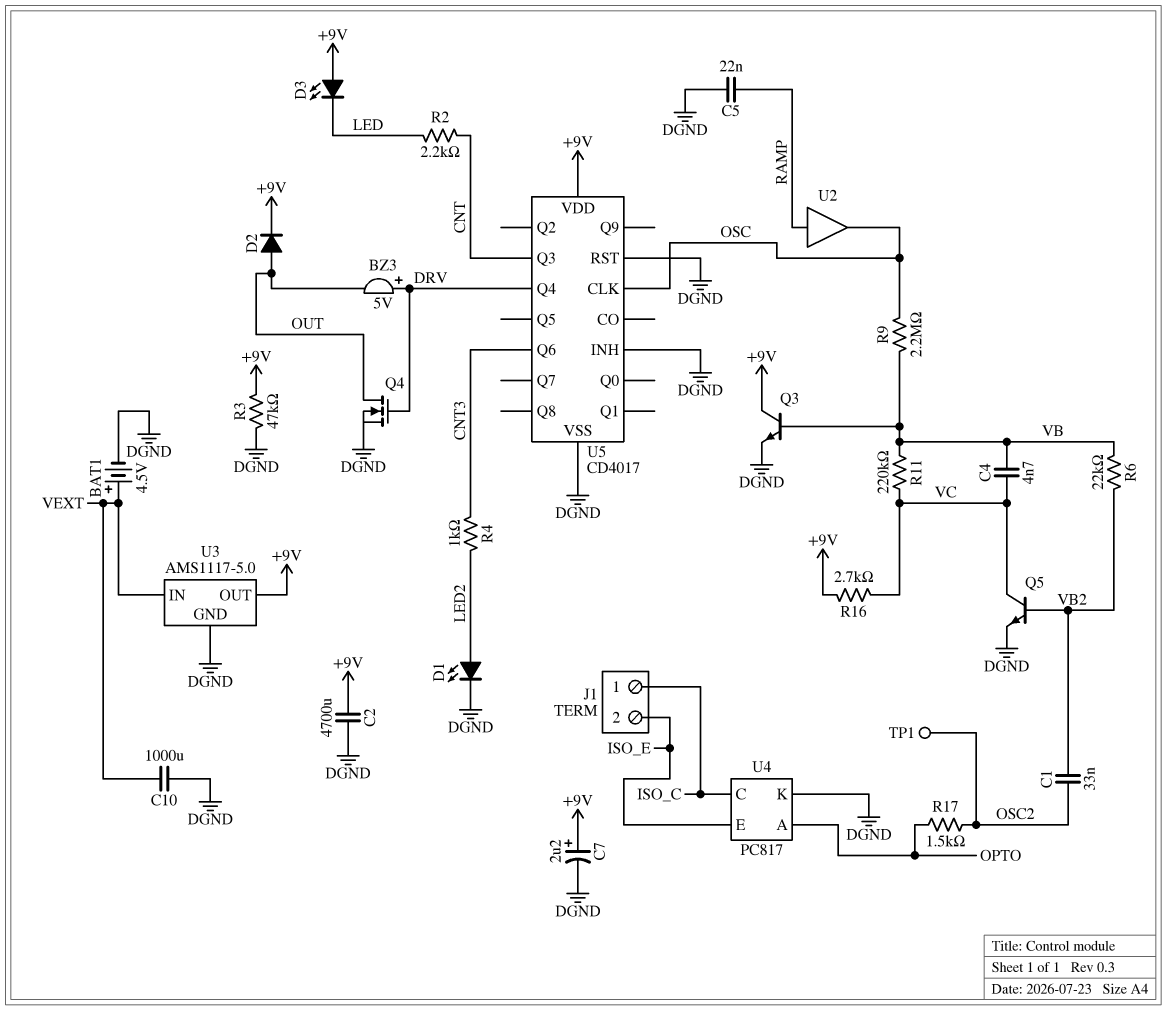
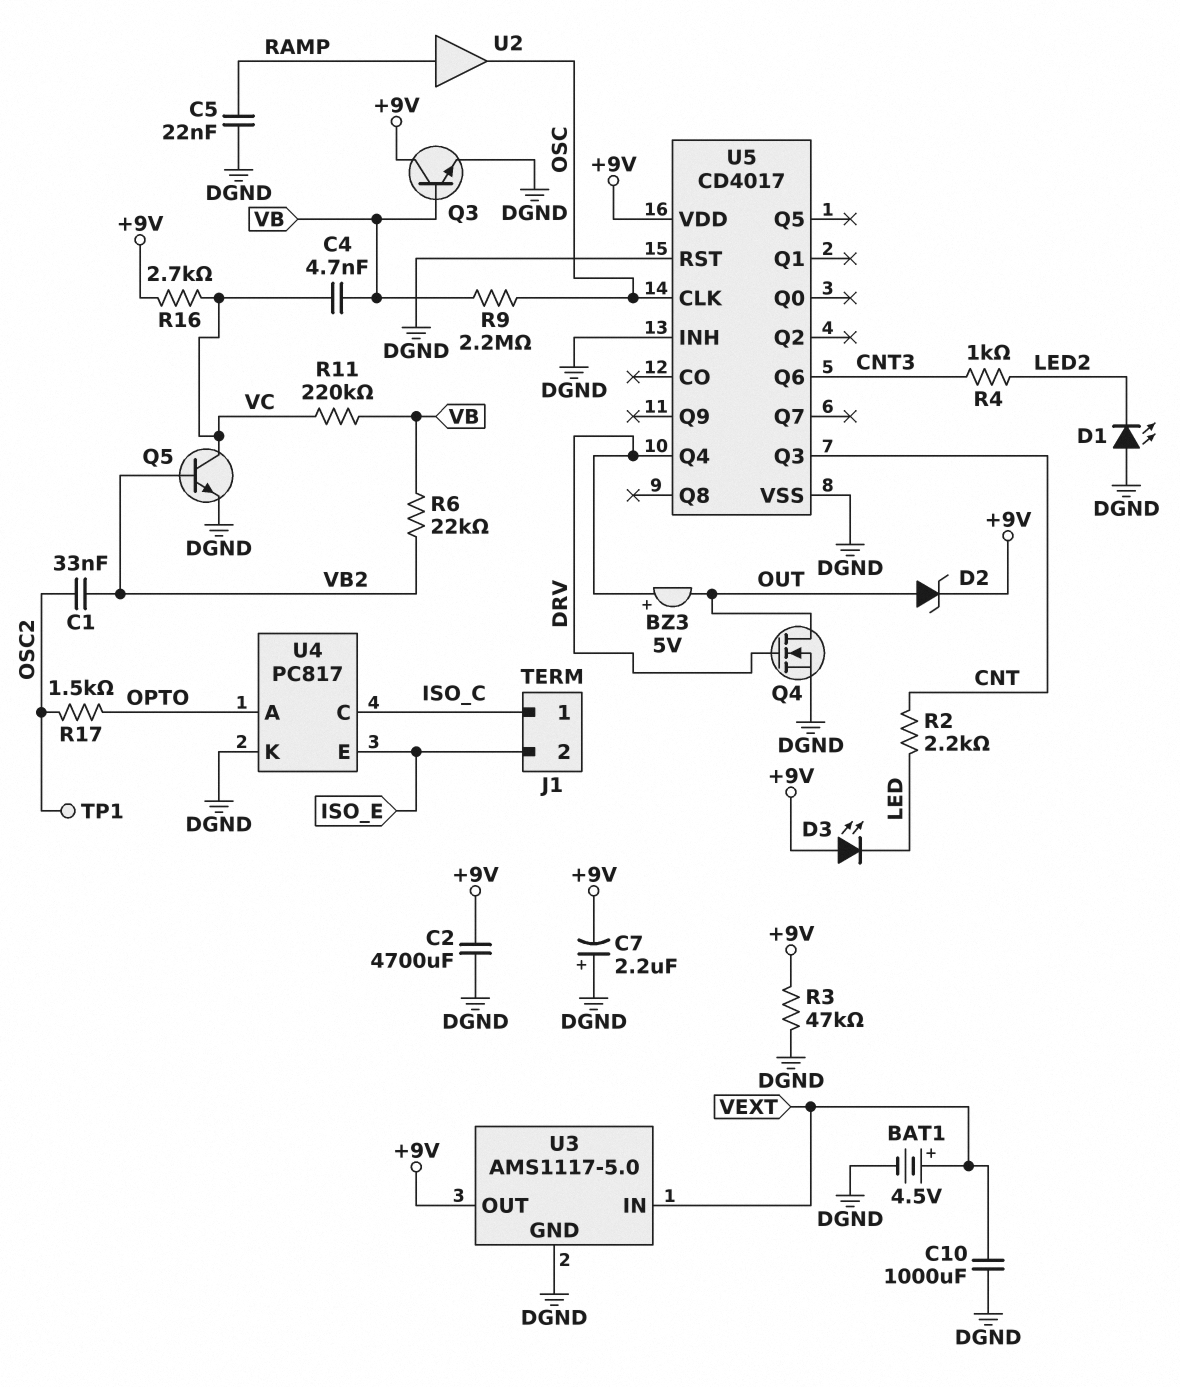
C7: 2.2uF (plus +9V, minus DGND) -> 2.2uF (plus DGND, minus +9V)
D1: LED (A LED2, K DGND) -> LED (A DGND, K LED2)
D2: diode (A OUT, K +9V) -> zener (A OUT, K +9V)

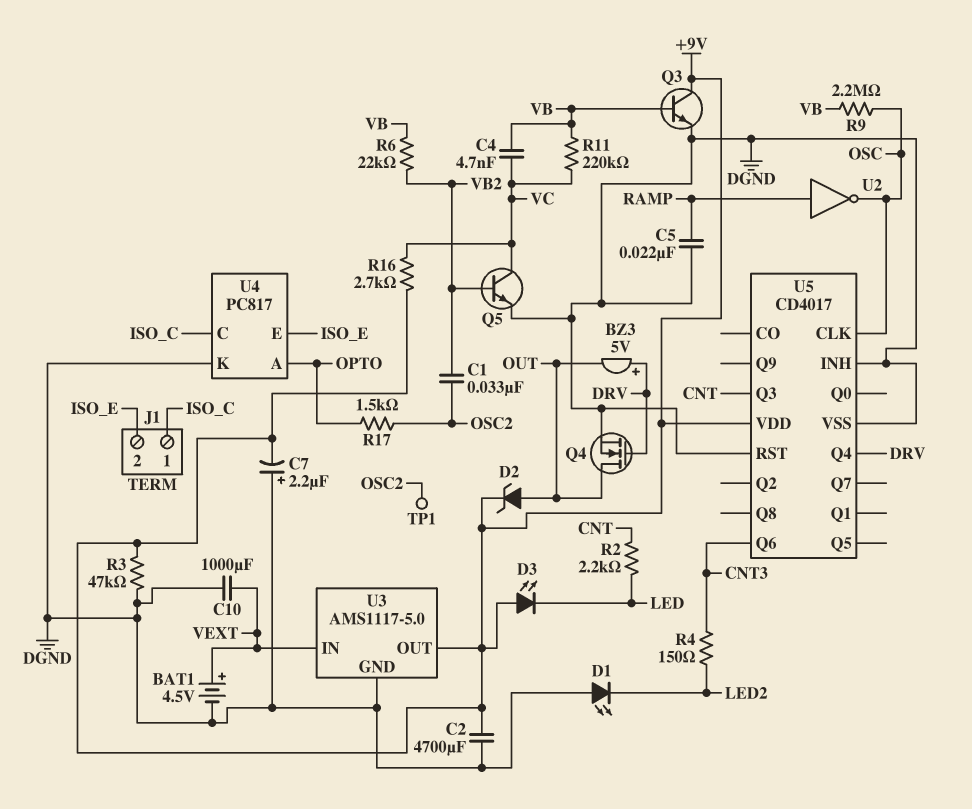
R4: 1k (CNT3, LED2) -> 150 (CNT3, LED2)
U2: buffer (in RAMP, out OSC) -> NOT (in RAMP, out OSC)

